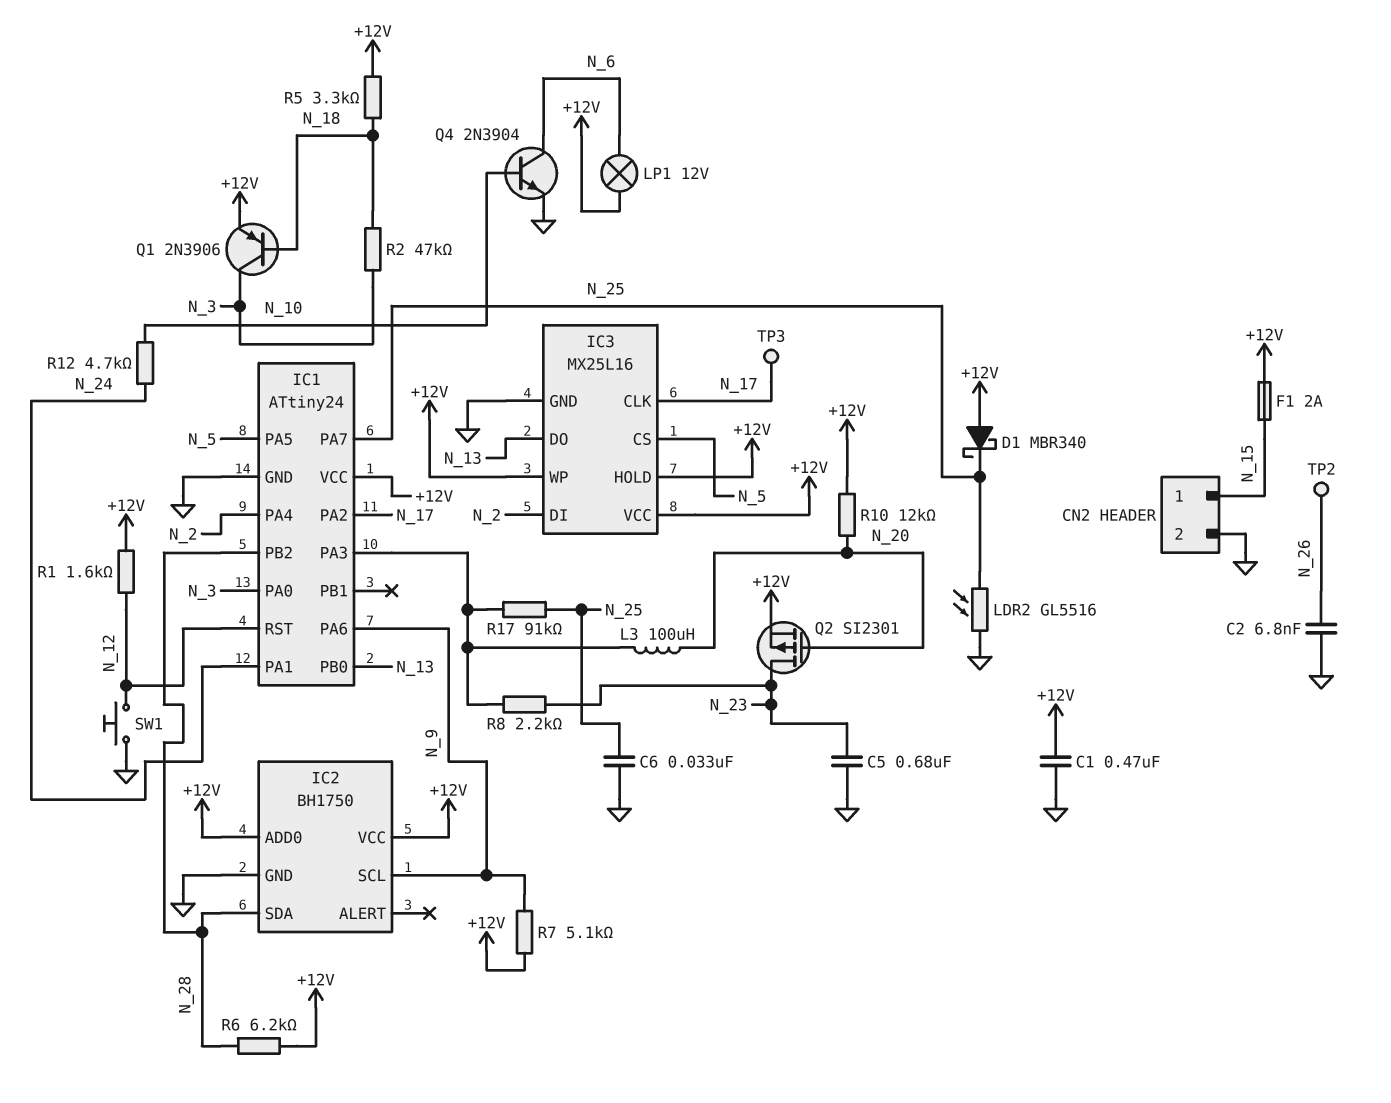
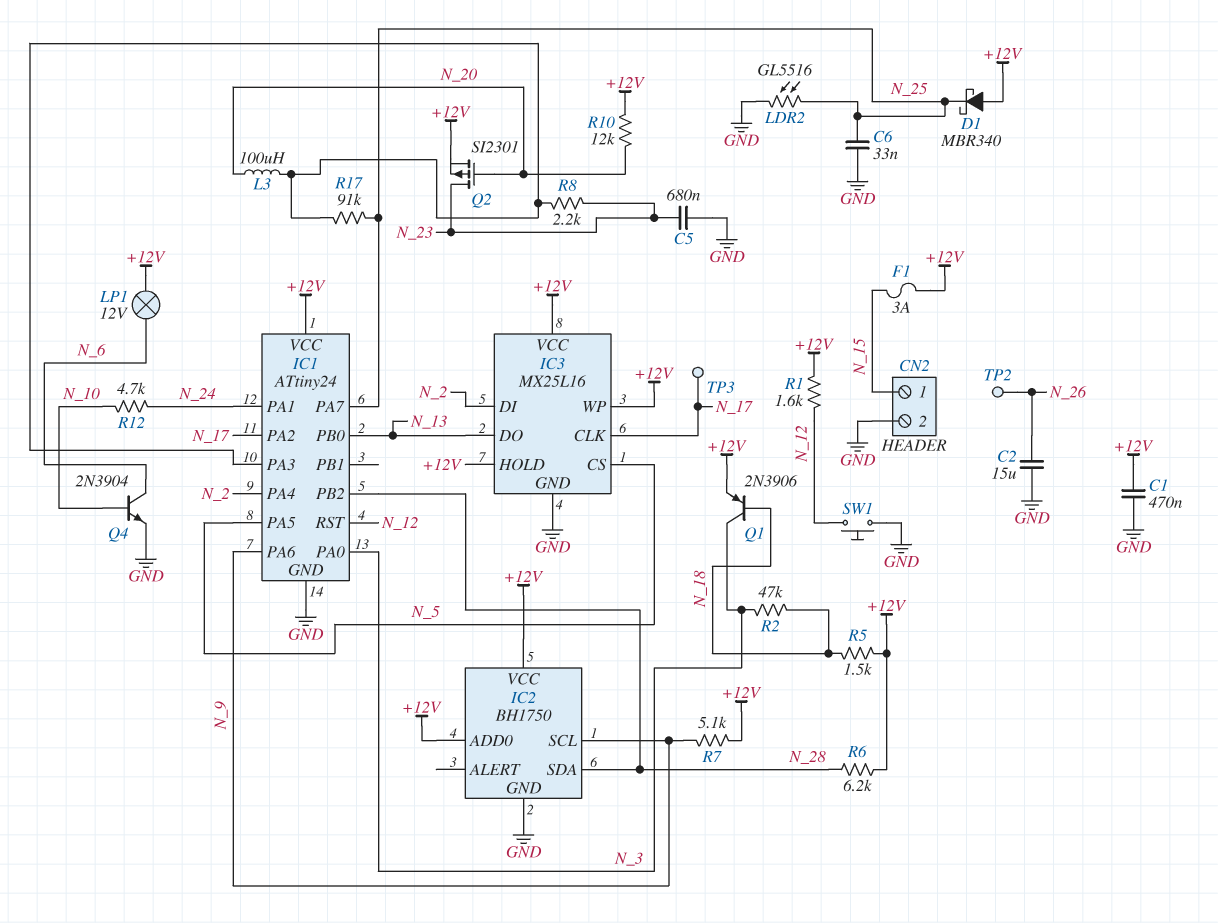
C2: 6.8nF (GND, N_26) -> 15uF (GND, N_26)
F1: 2A (+12V, N_15) -> 3A (+12V, N_15)
R5: 3.3k (+12V, N_18) -> 1.5k (+12V, N_18)

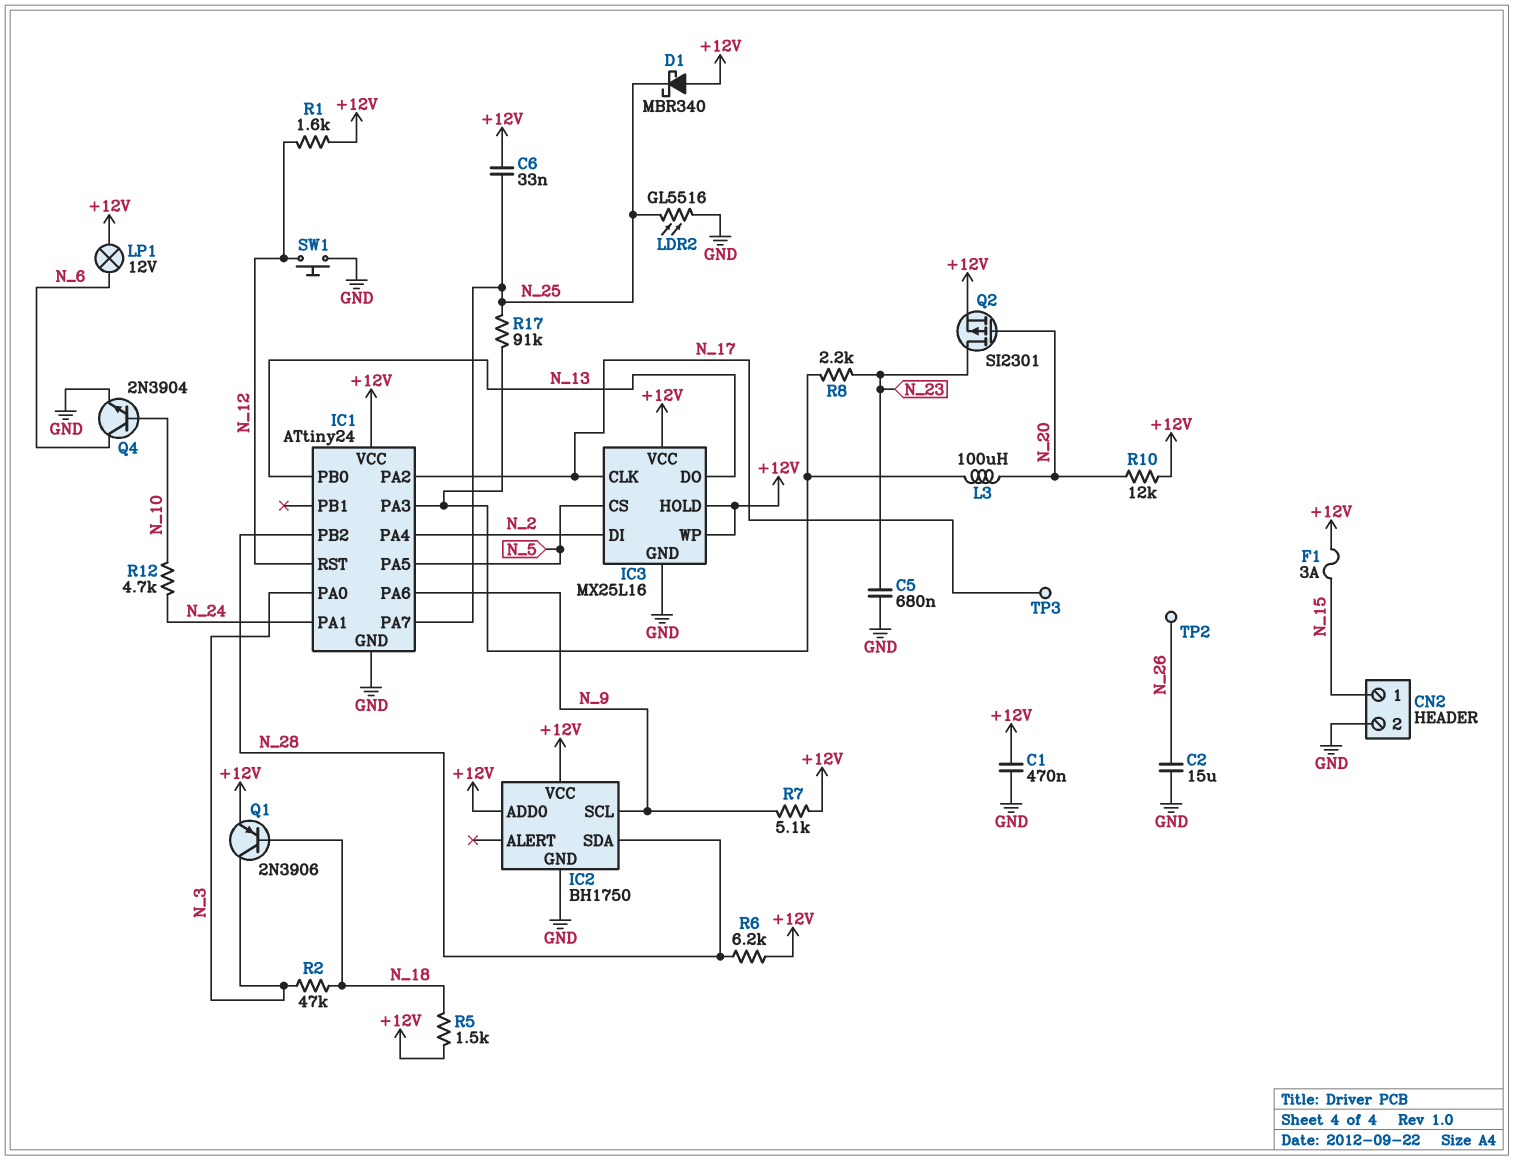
C6: 33nF (GND, N_25) -> 33nF (+12V, N_25)

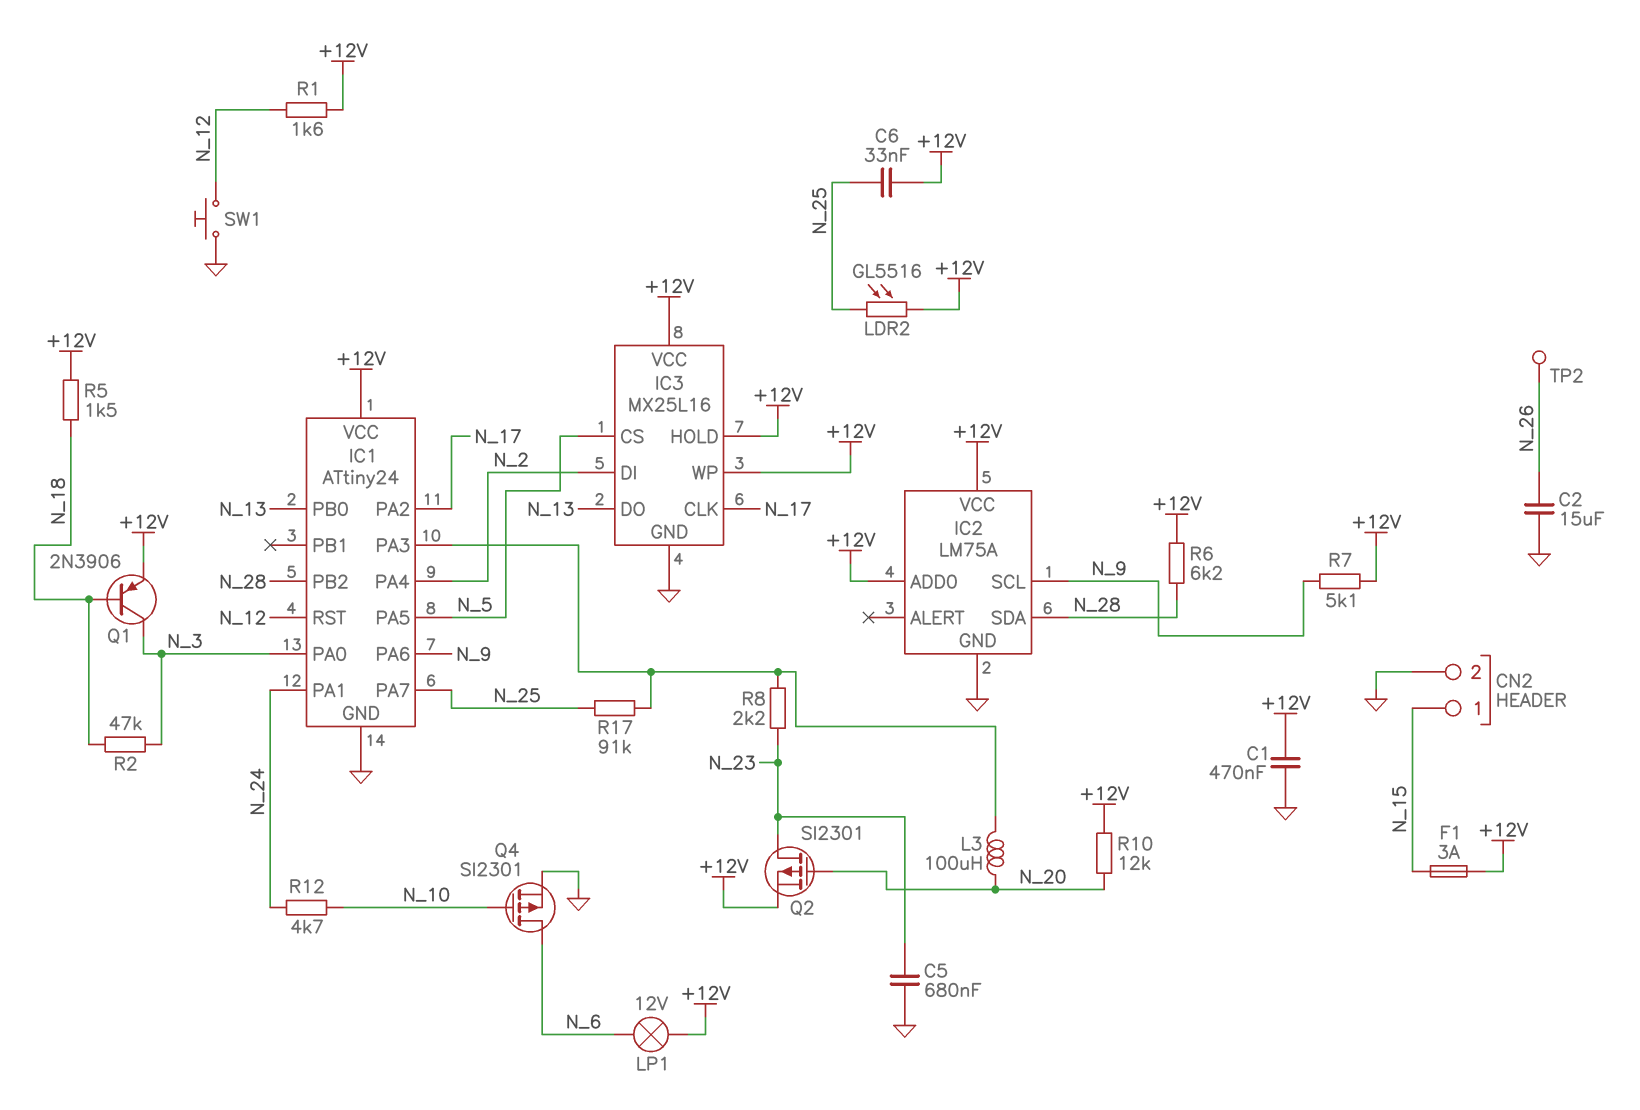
D1: schottky MBR340 (A +12V, K N_25) -> none
IC2: BH1750 -> LM75A
LDR2: GL5516 (GND, N_25) -> GL5516 (+12V, N_25)
Q4: NPN 2N3904 (B N_10, C N_6, E GND) -> PMOS SI2301 (G N_10, D N_6, S GND)
TP3: test point (N_17) -> none

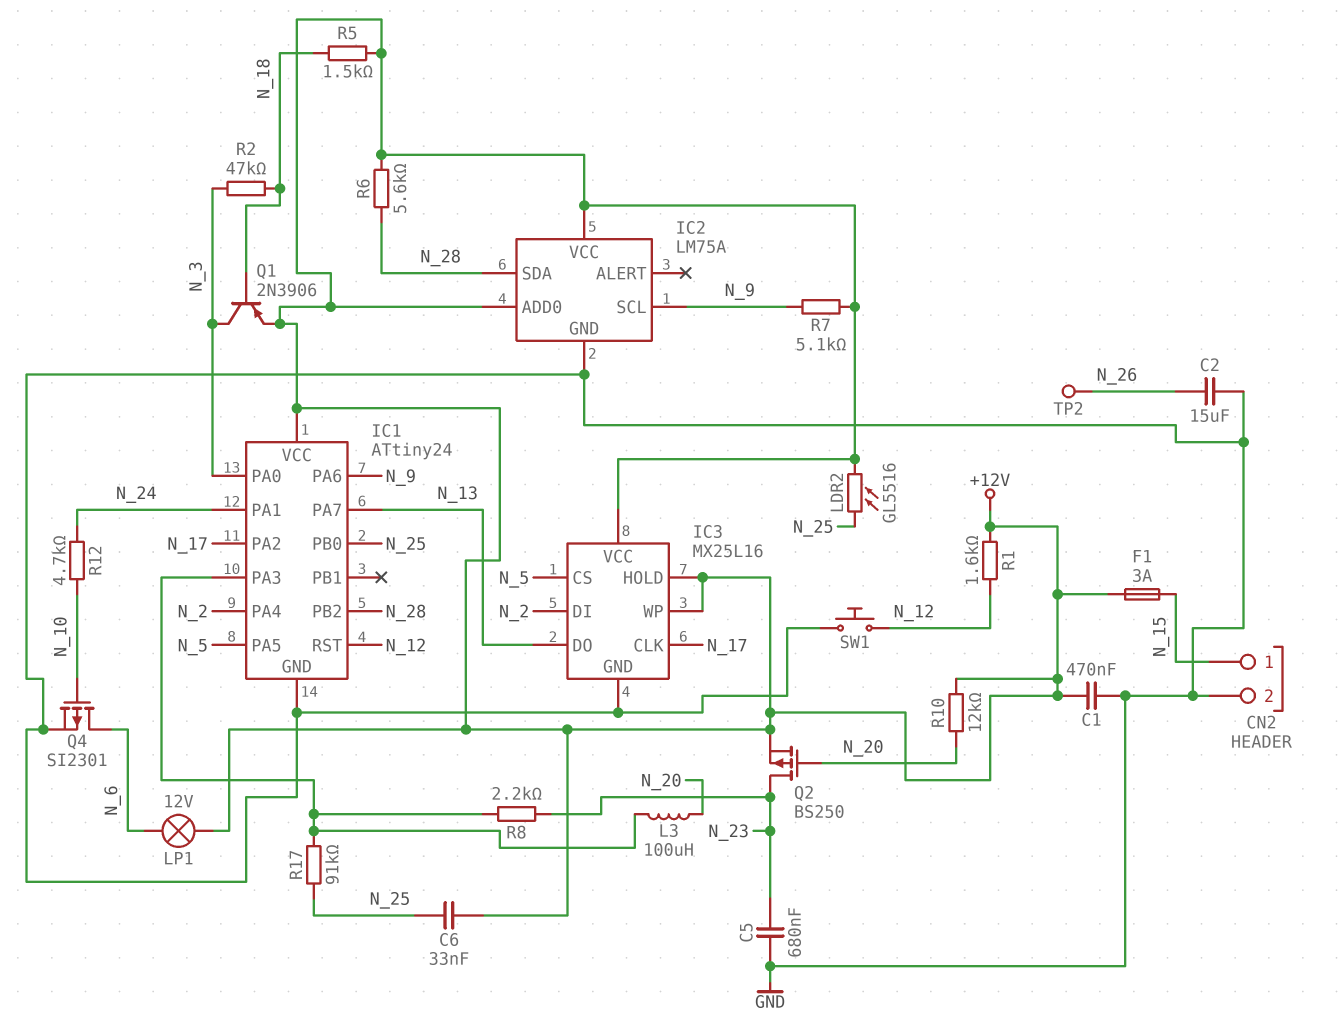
IC1 pin PA7: N_25 -> N_13
IC1 pin PB0: N_13 -> N_25
Q2: PMOS SI2301 (G N_20, D N_23, S +12V) -> PMOS BS250 (G N_20, D N_23, S +12V)
R6: 6.2k (+12V, N_28) -> 5.6k (+12V, N_28)

